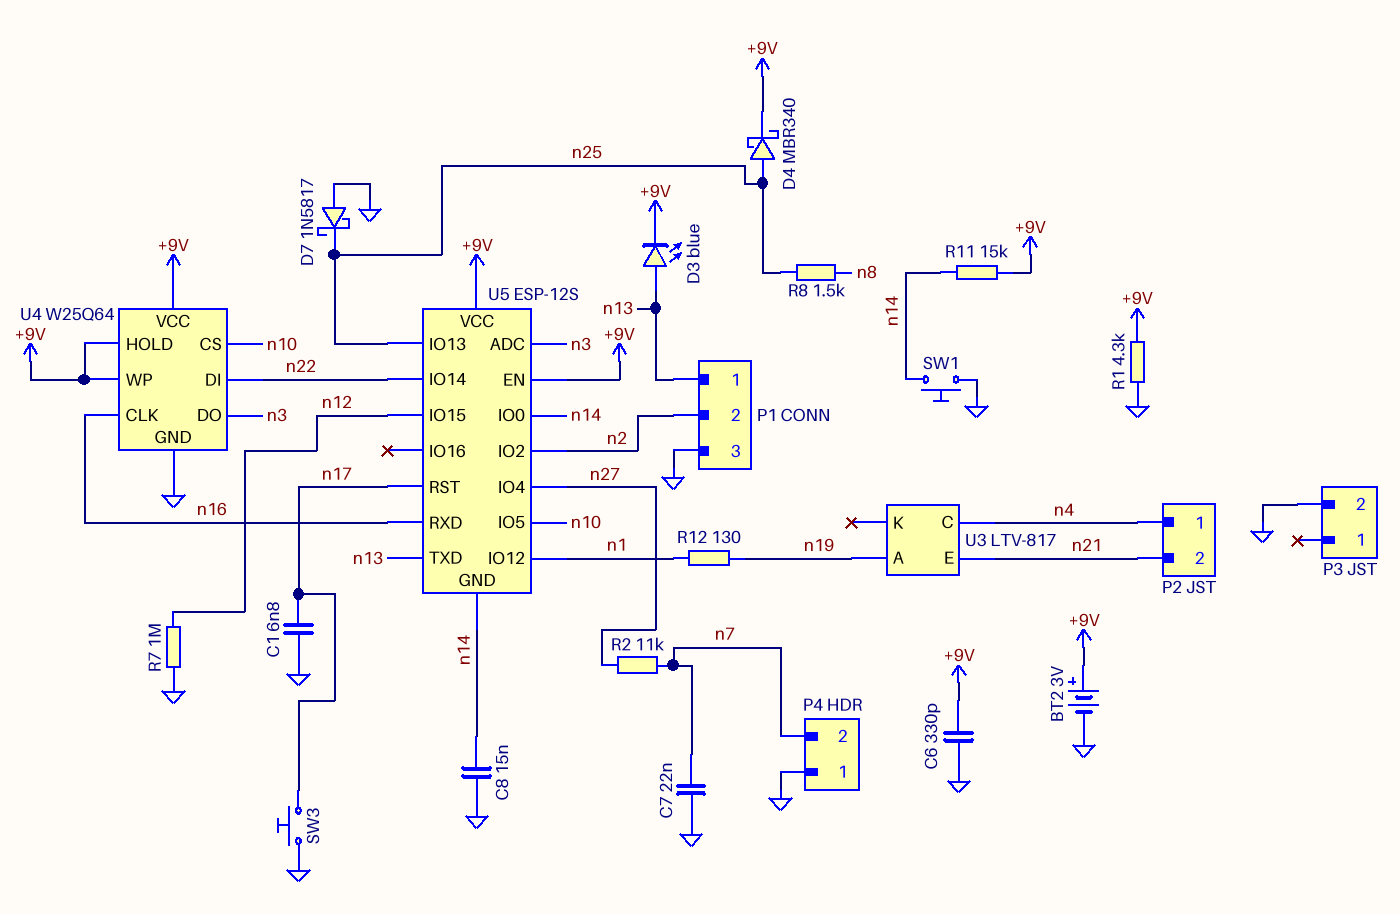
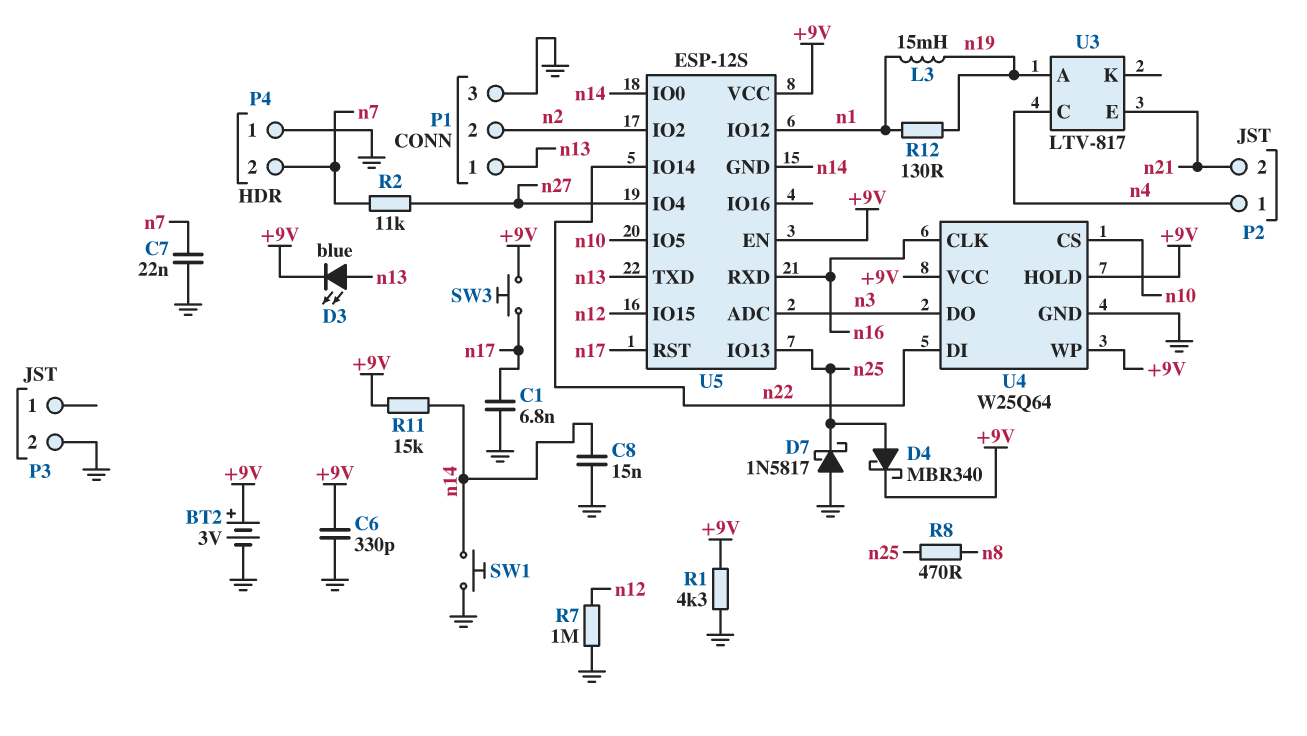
L3: none -> 15mH (n1, n19)
R8: 1.5k (n8, n25) -> 470 (n8, n25)
SW3: button (GND, n17) -> button (+9V, n17)

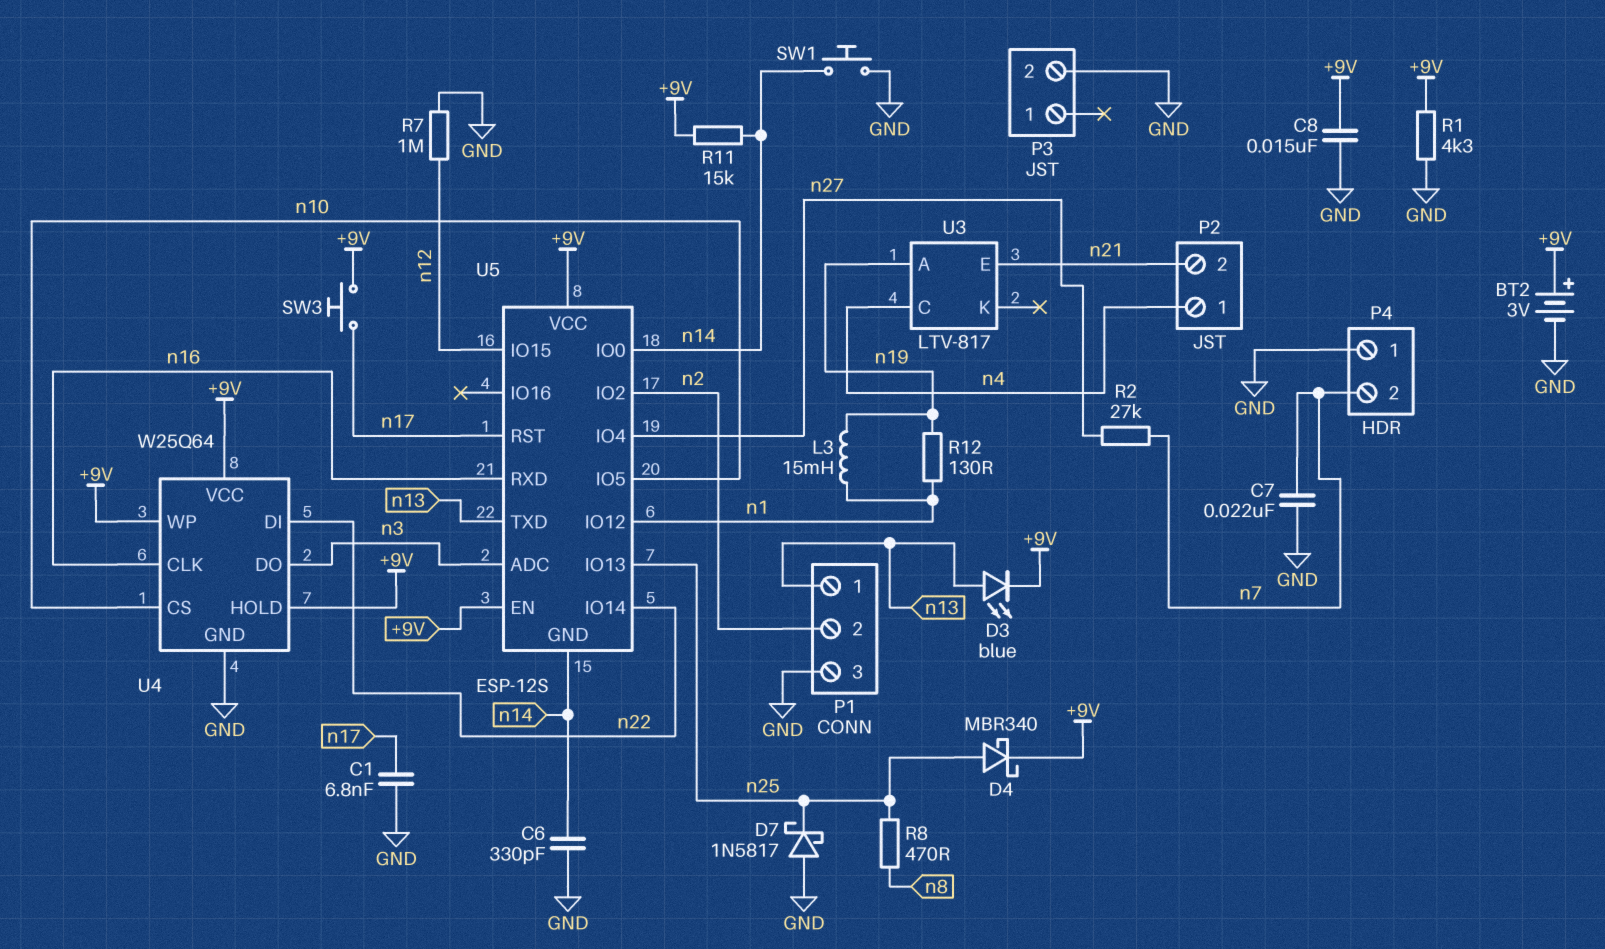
C6: 330pF (+9V, GND) -> 330pF (GND, n14)
C8: 15nF (GND, n14) -> 15nF (+9V, GND)
R2: 11k (n7, n27) -> 27k (n7, n27)

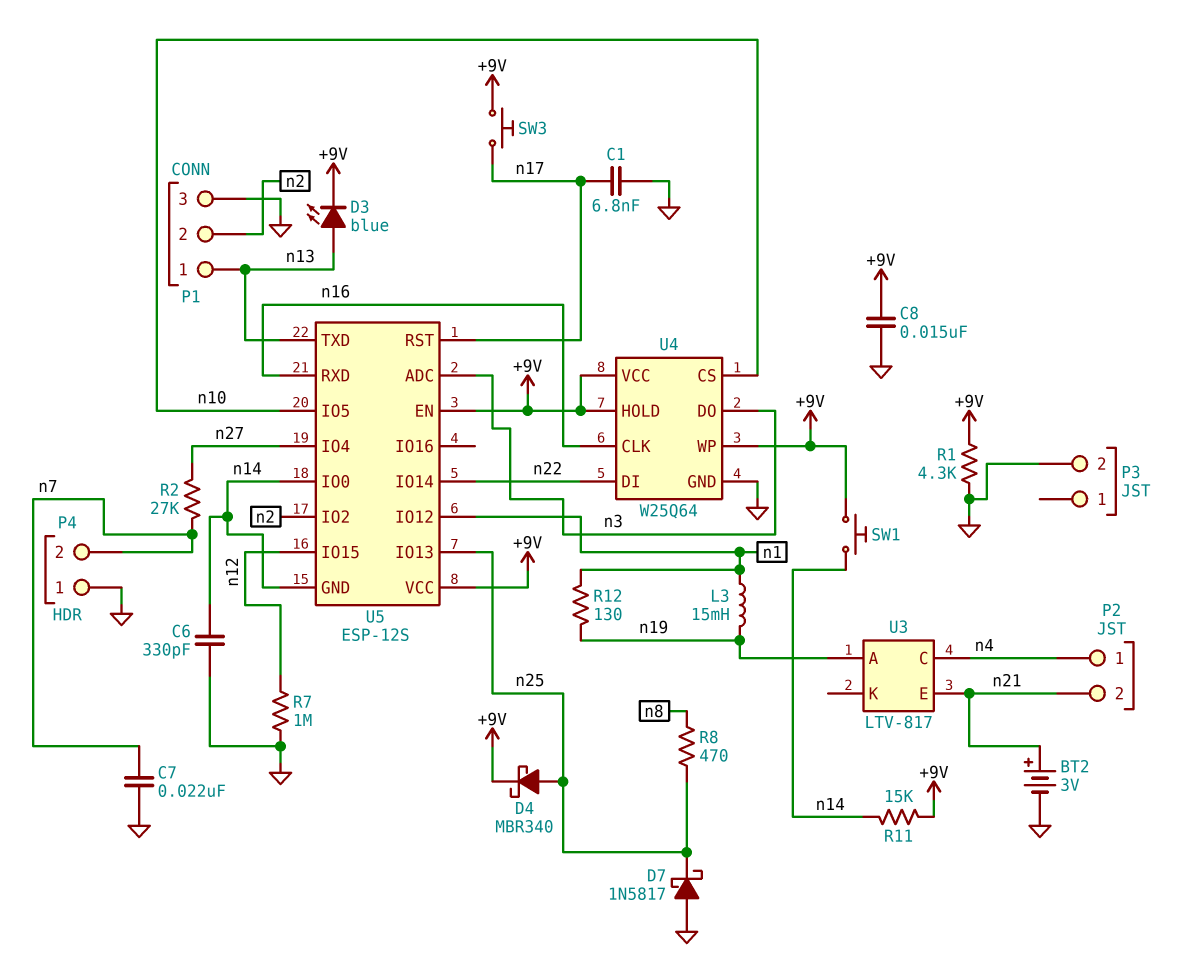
BT2: 3V (plus +9V, minus GND) -> 3V (plus n21, minus GND)
SW1: button (GND, n14) -> button (+9V, n14)

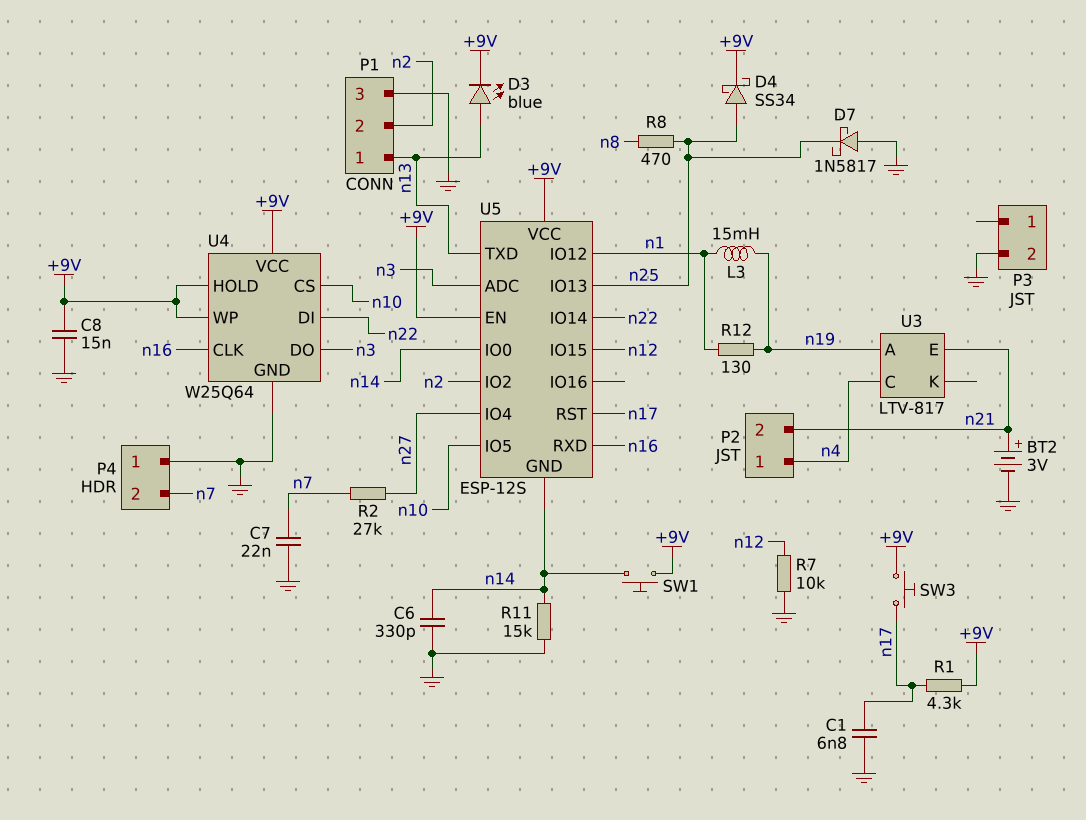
D4: schottky MBR340 (A n25, K +9V) -> schottky SS34 (A n25, K +9V)
R1: 4.3k (+9V, GND) -> 4.3k (+9V, n17)
R7: 1M (GND, n12) -> 10k (GND, n12)
R11: 15k (+9V, n14) -> 15k (GND, n14)

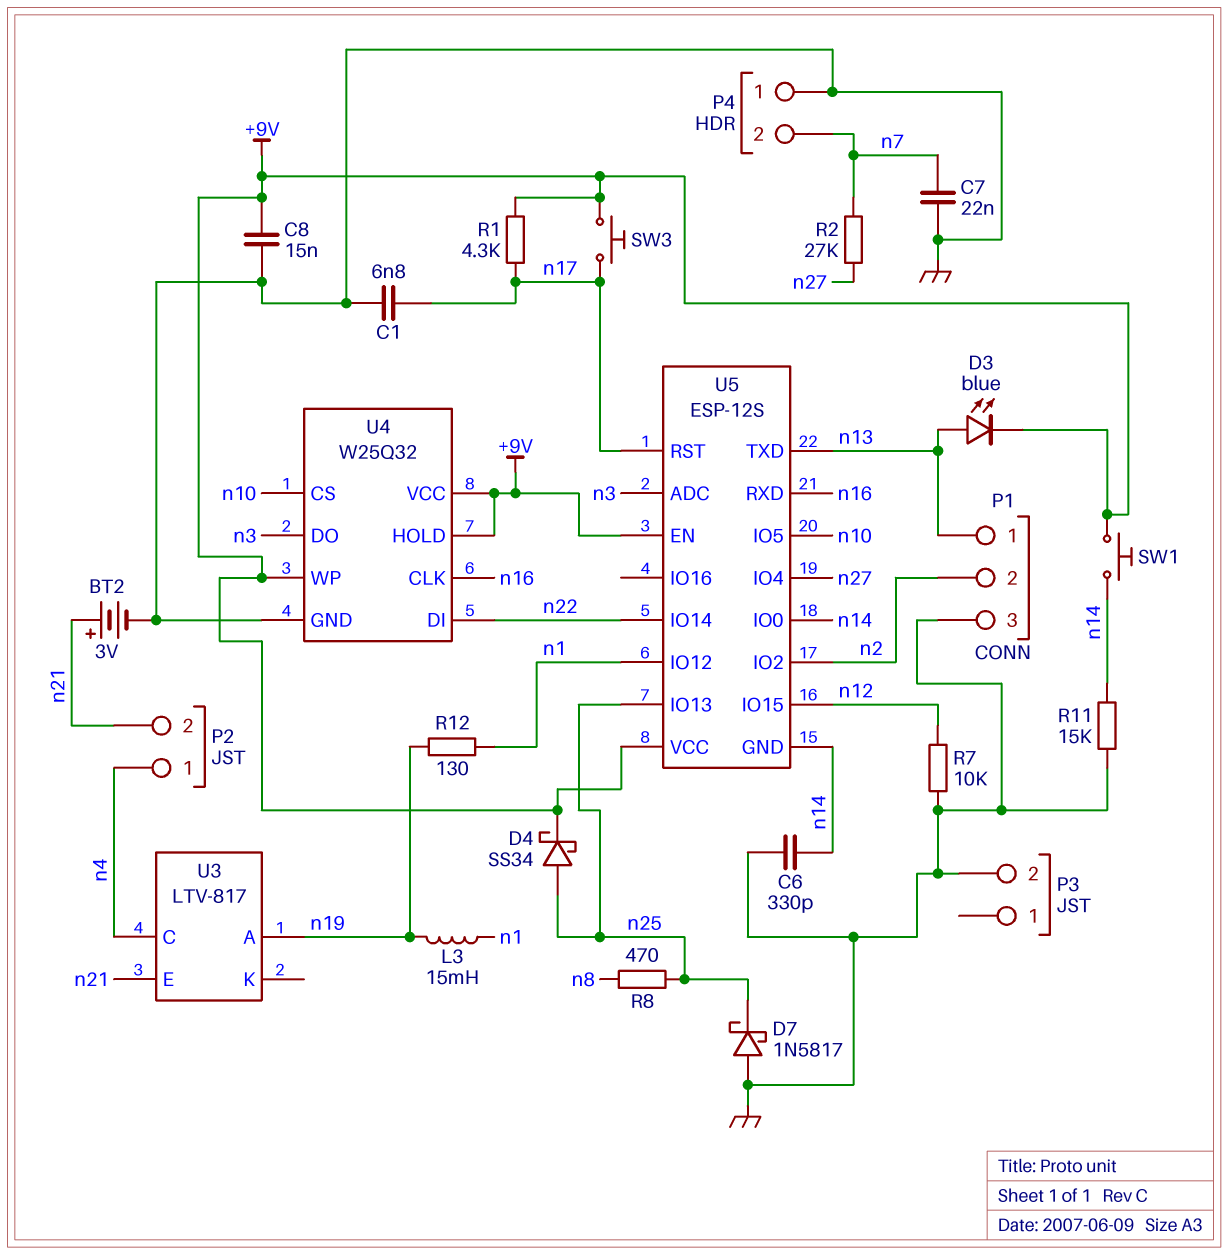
U4: W25Q64 -> W25Q32

